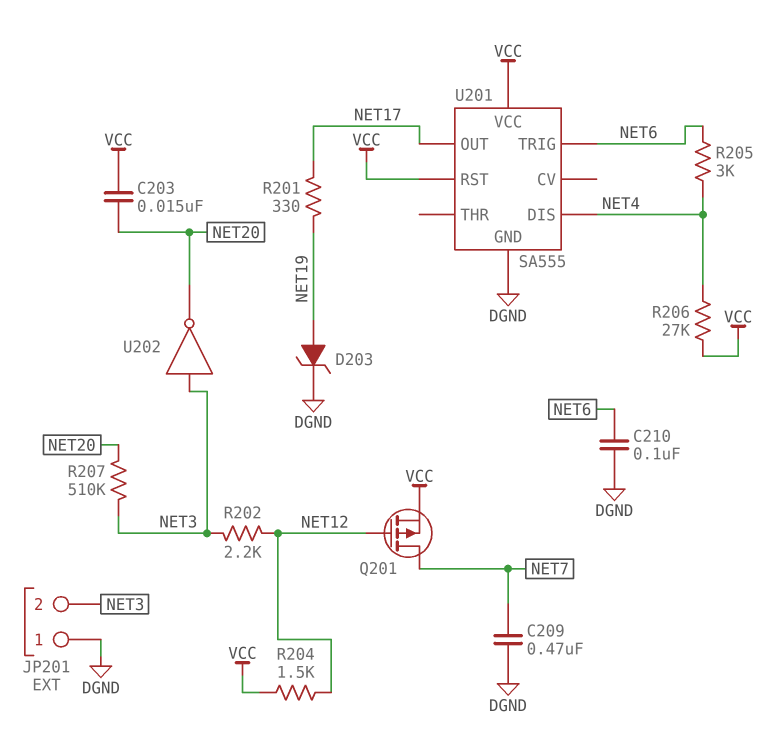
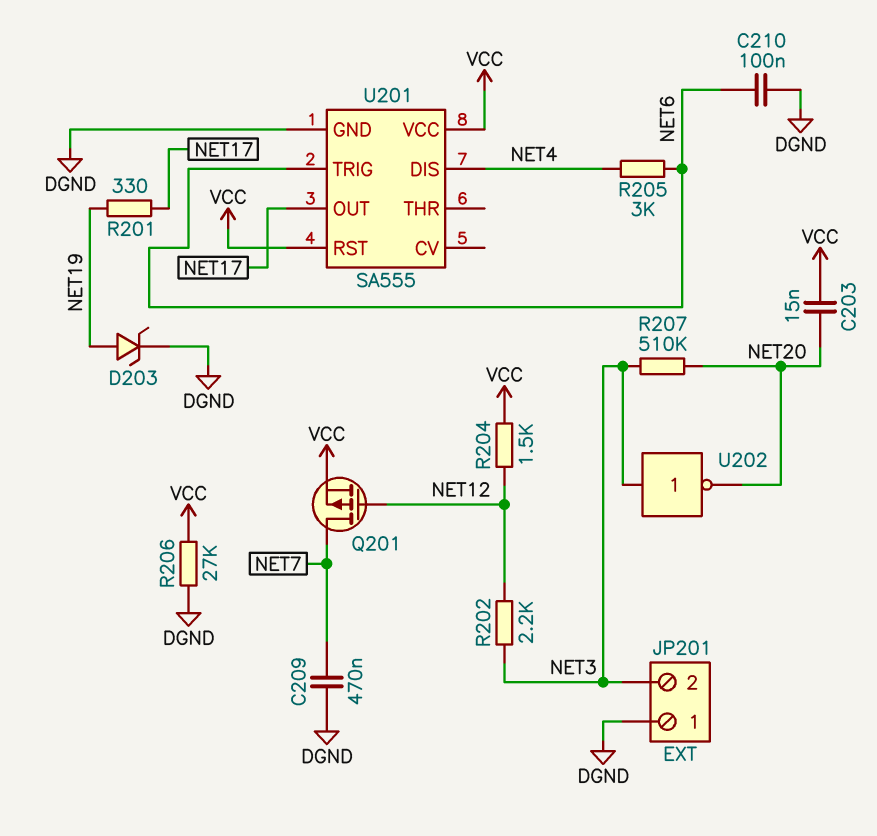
R206: 27k (NET4, VCC) -> 27k (DGND, VCC)

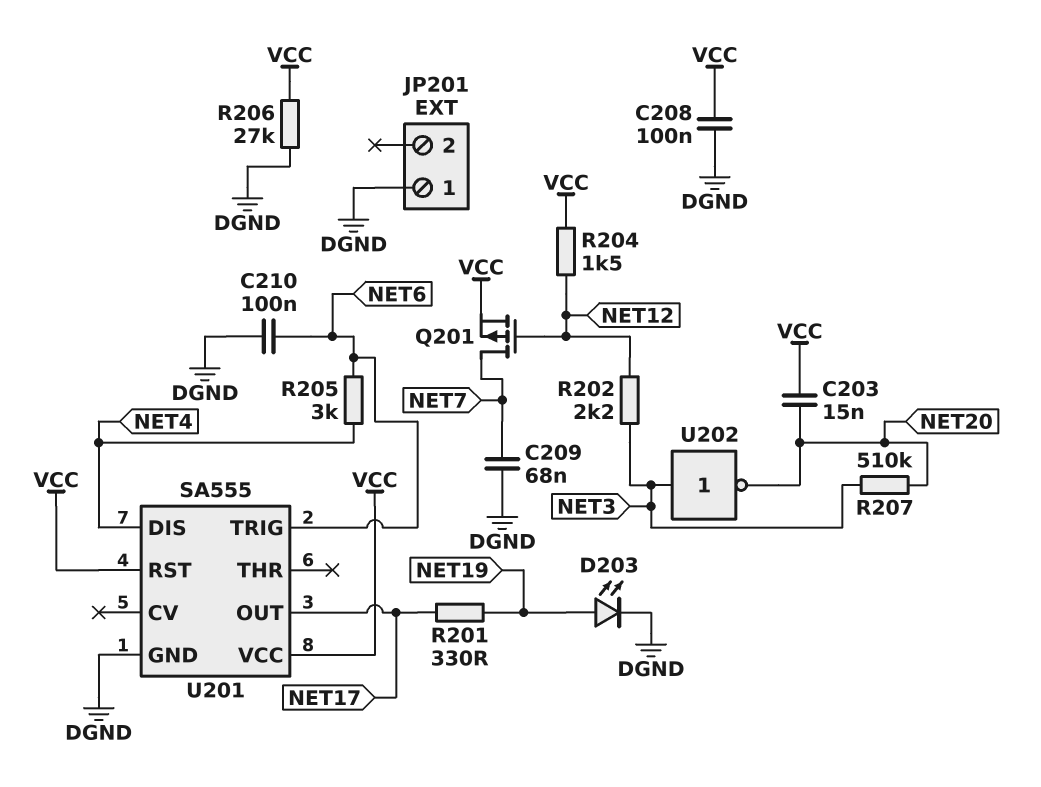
C208: none -> 100nF (DGND, VCC)
C209: 470nF (DGND, NET7) -> 68nF (DGND, NET7)
D203: zener (A NET19, K DGND) -> LED (A NET19, K DGND)
JP201 pin 2: NET3 -> none

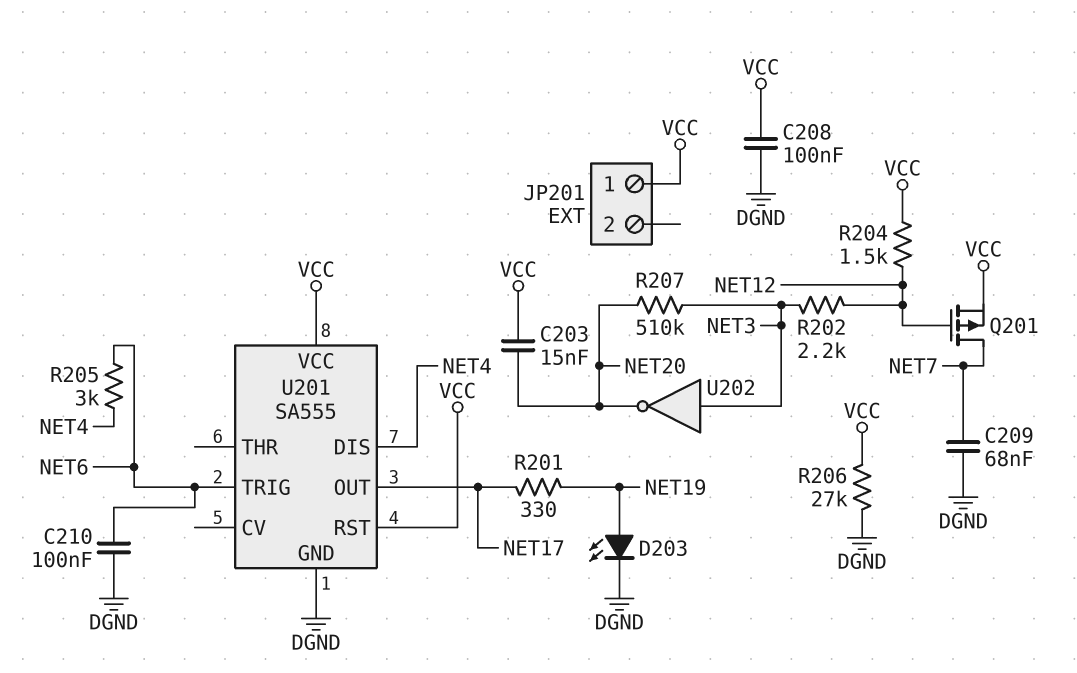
JP201 pin 1: DGND -> VCC

